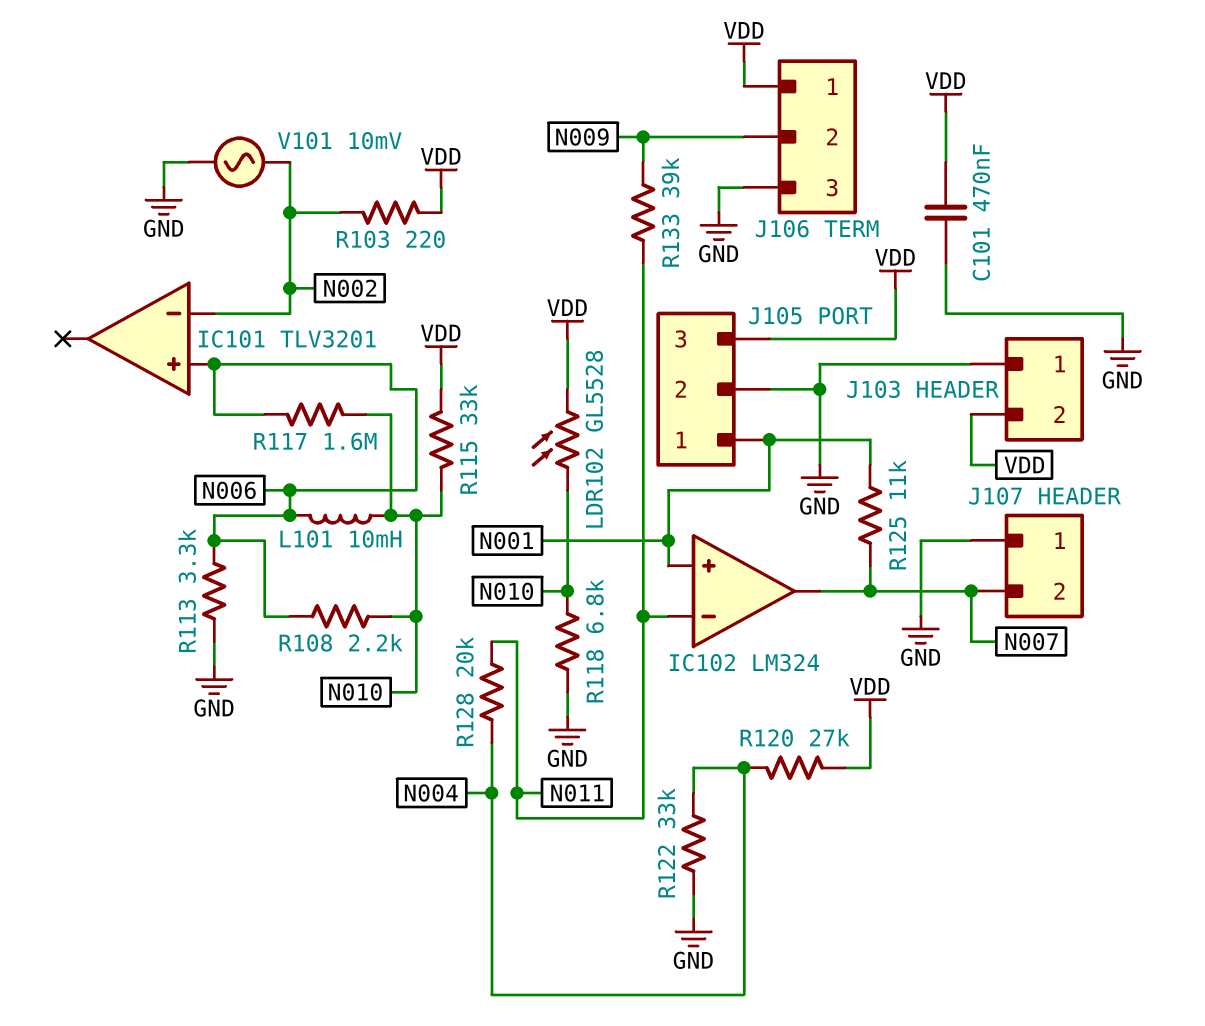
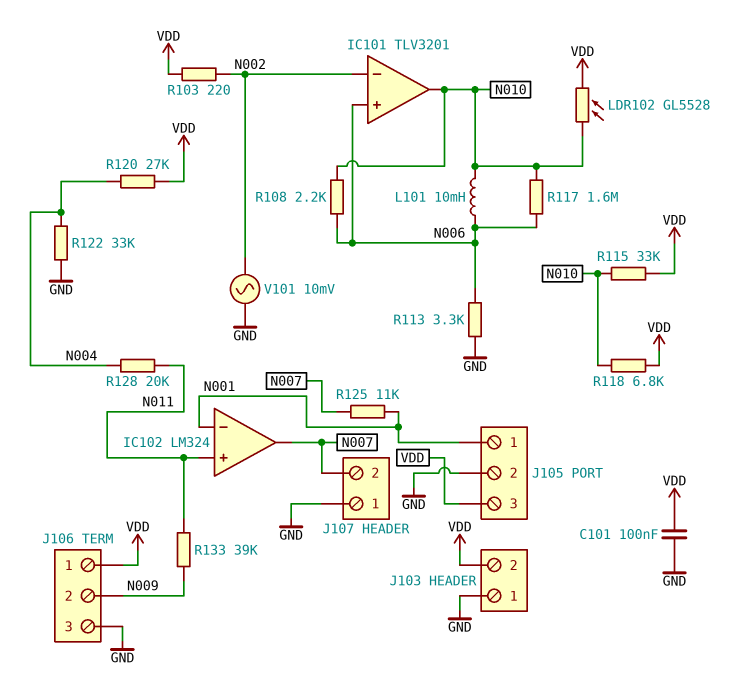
C101: 470nF (GND, VDD) -> 100nF (GND, VDD)
IC101 pin out: none -> N010
IC102 pin in+: N001 -> N011
IC102 pin in-: N011 -> N001
R118: 6.8k (GND, N010) -> 6.8k (N010, VDD)

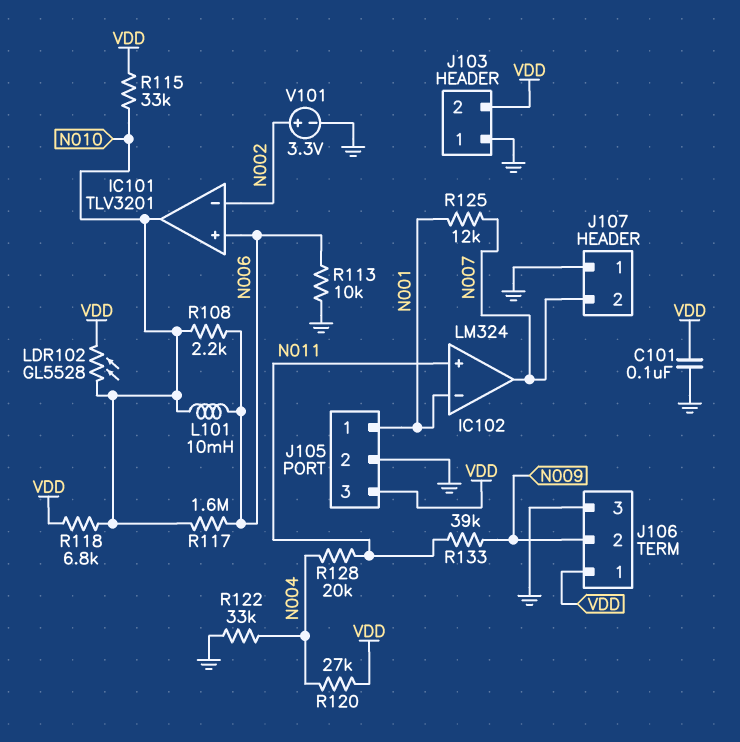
R103: 220 (N002, VDD) -> none
R113: 3.3k (GND, N006) -> 10k (GND, N006)
R125: 11k (N001, N007) -> 12k (N001, N007)
V101: AC 10mV (GND, N002) -> 3.3V (plus N002, minus GND)

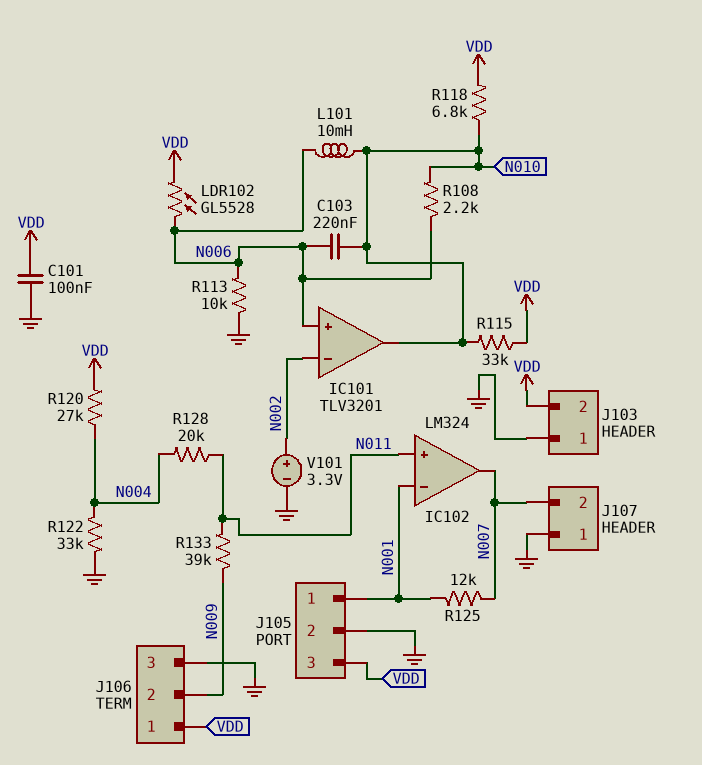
C103: none -> 220nF (N006, N010)
LDR102: GL5528 (N010, VDD) -> GL5528 (N006, VDD)
R117: 1.6M (N006, N010) -> none

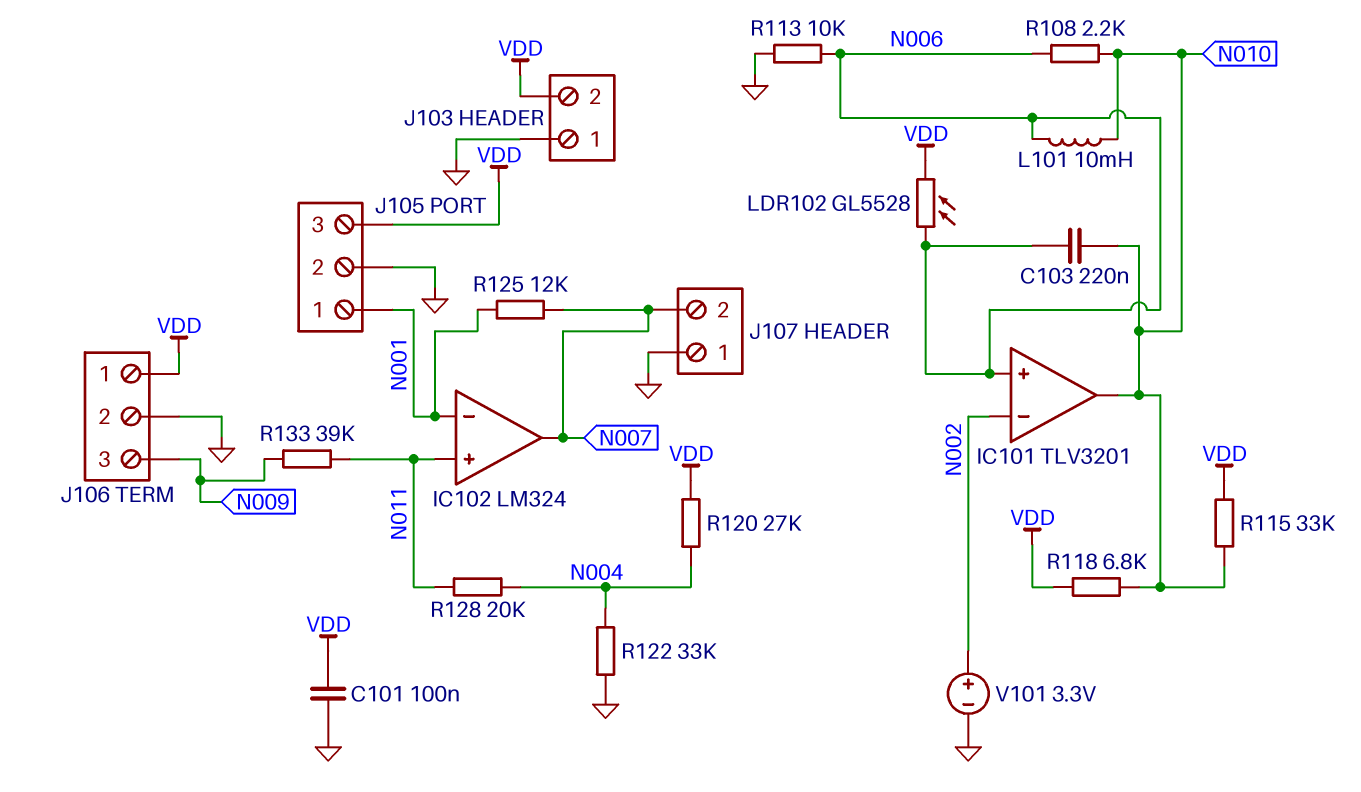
J106 pin 2: N009 -> GND
J106 pin 3: GND -> N009

